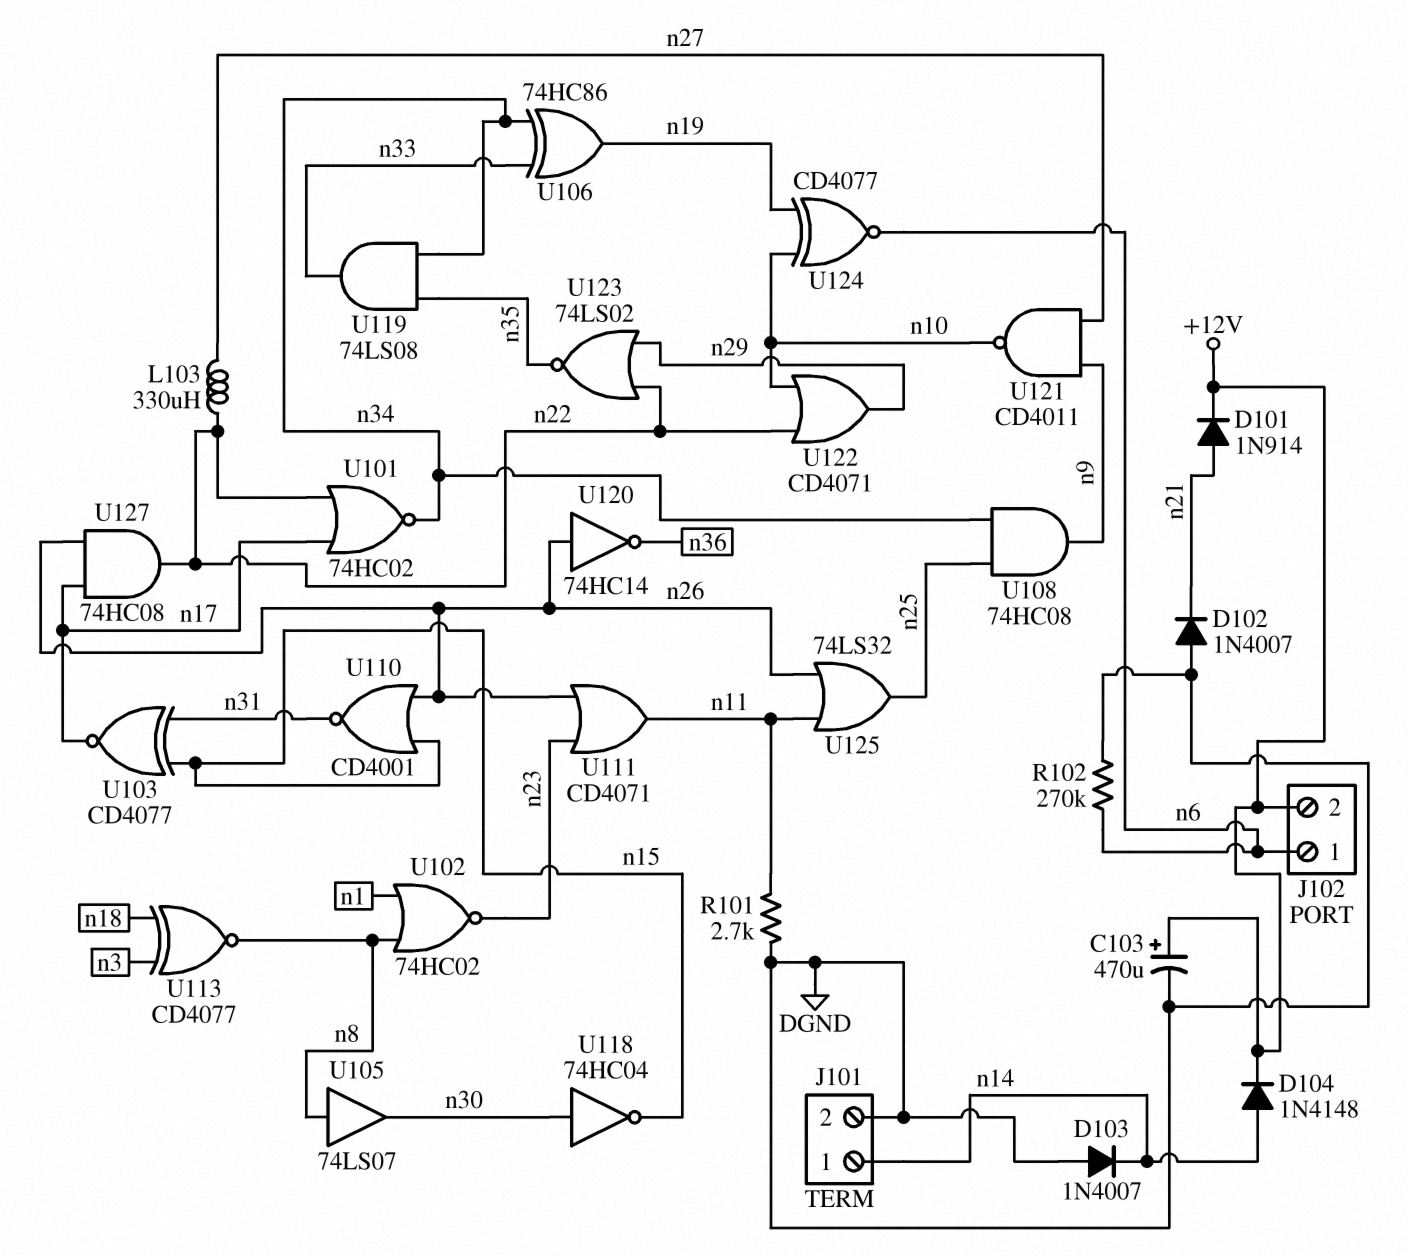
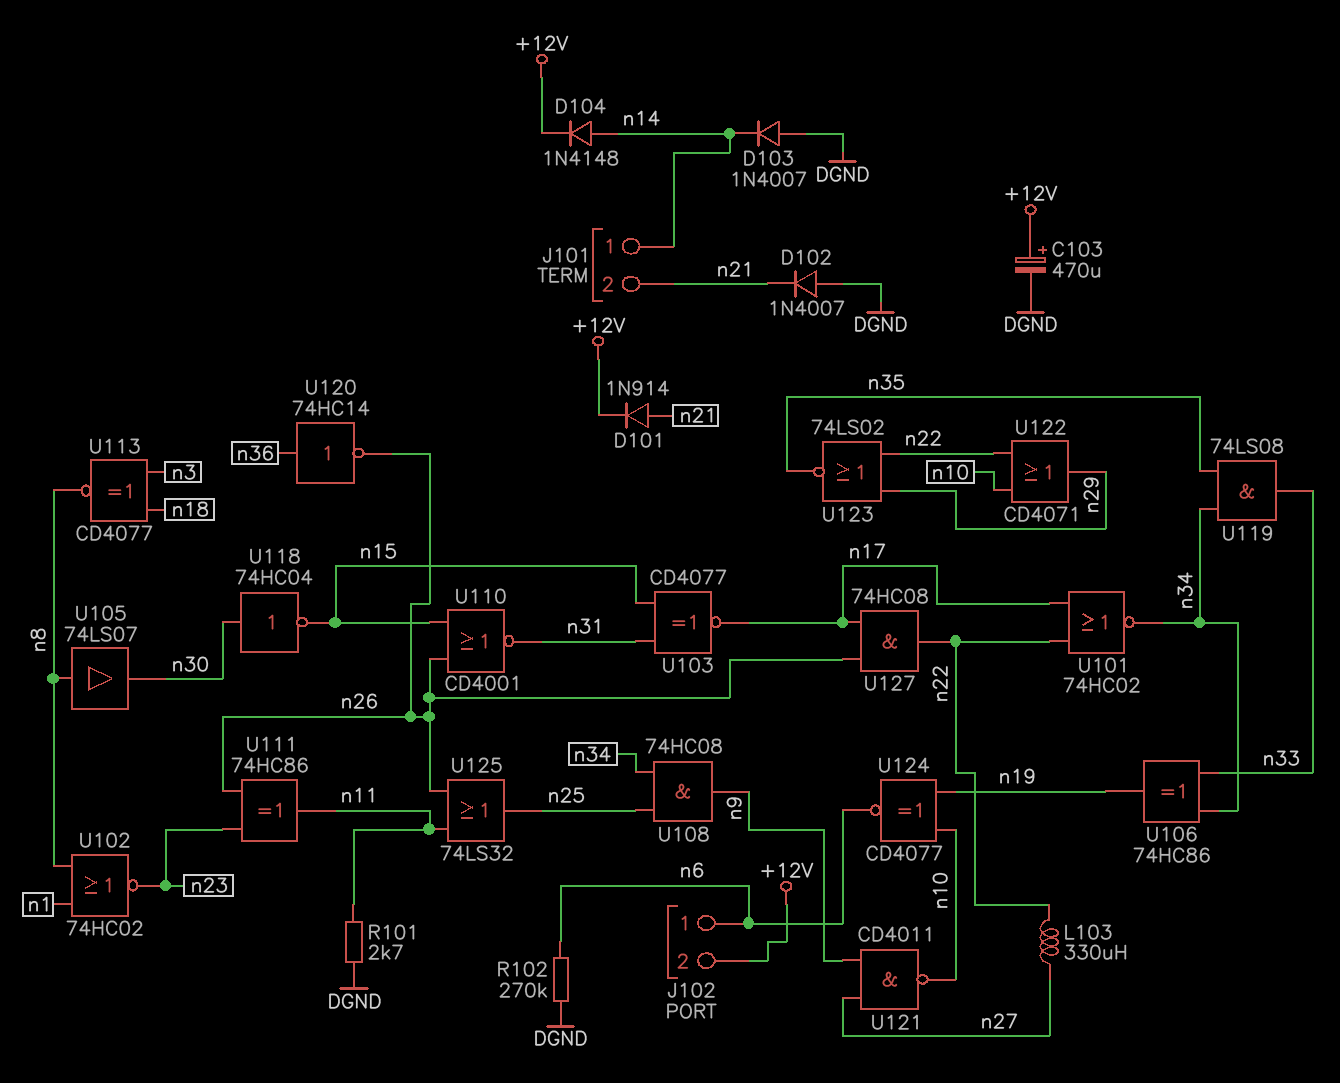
J101 pin 2: DGND -> n21
U111: OR CD4071 (in n23, in n26, out n11) -> XOR 74HC86 (in n23, in n26, out n11)
U120: NOT 74HC14 (in n26, out n36) -> NOT 74HC14 (in n36, out n26)

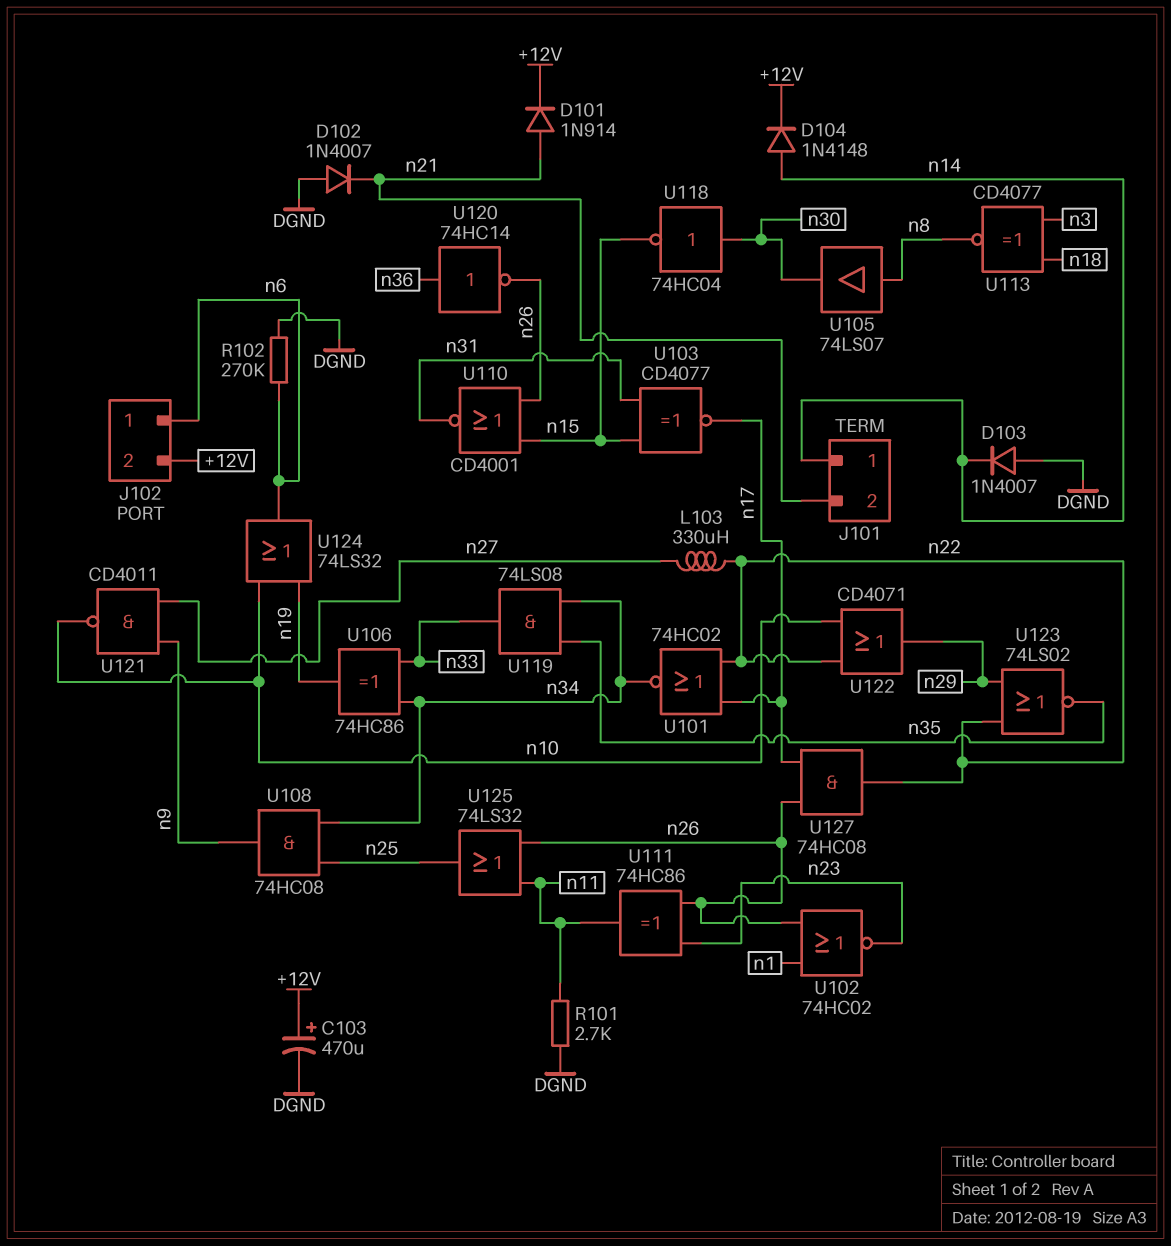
U102: NOR 74HC02 (in n1, in n8, out n23) -> NOR 74HC02 (in n1, in n26, out n23)
U124: XNOR CD4077 (in n10, in n19, out n6) -> OR 74LS32 (in n10, in n19, out n6)

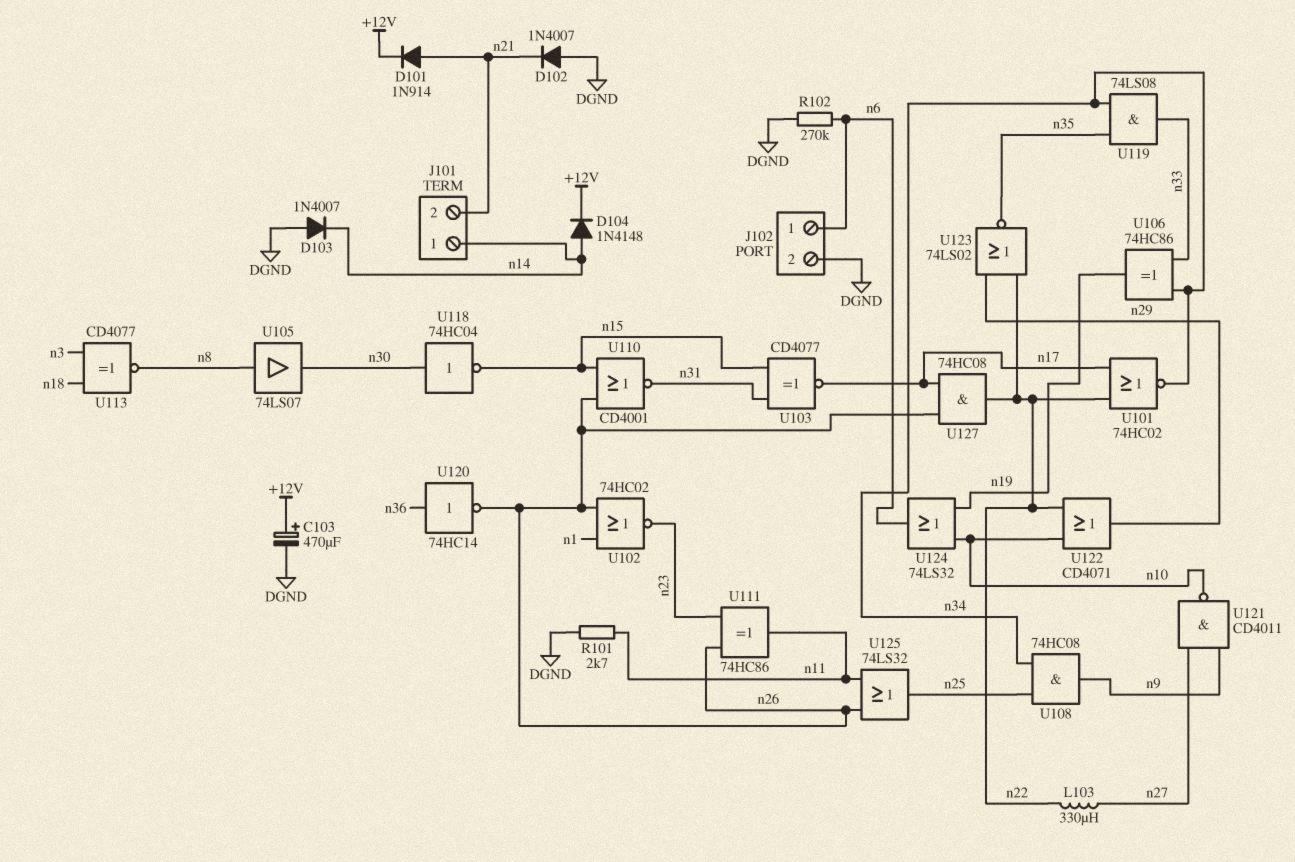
J102 pin 2: +12V -> DGND

